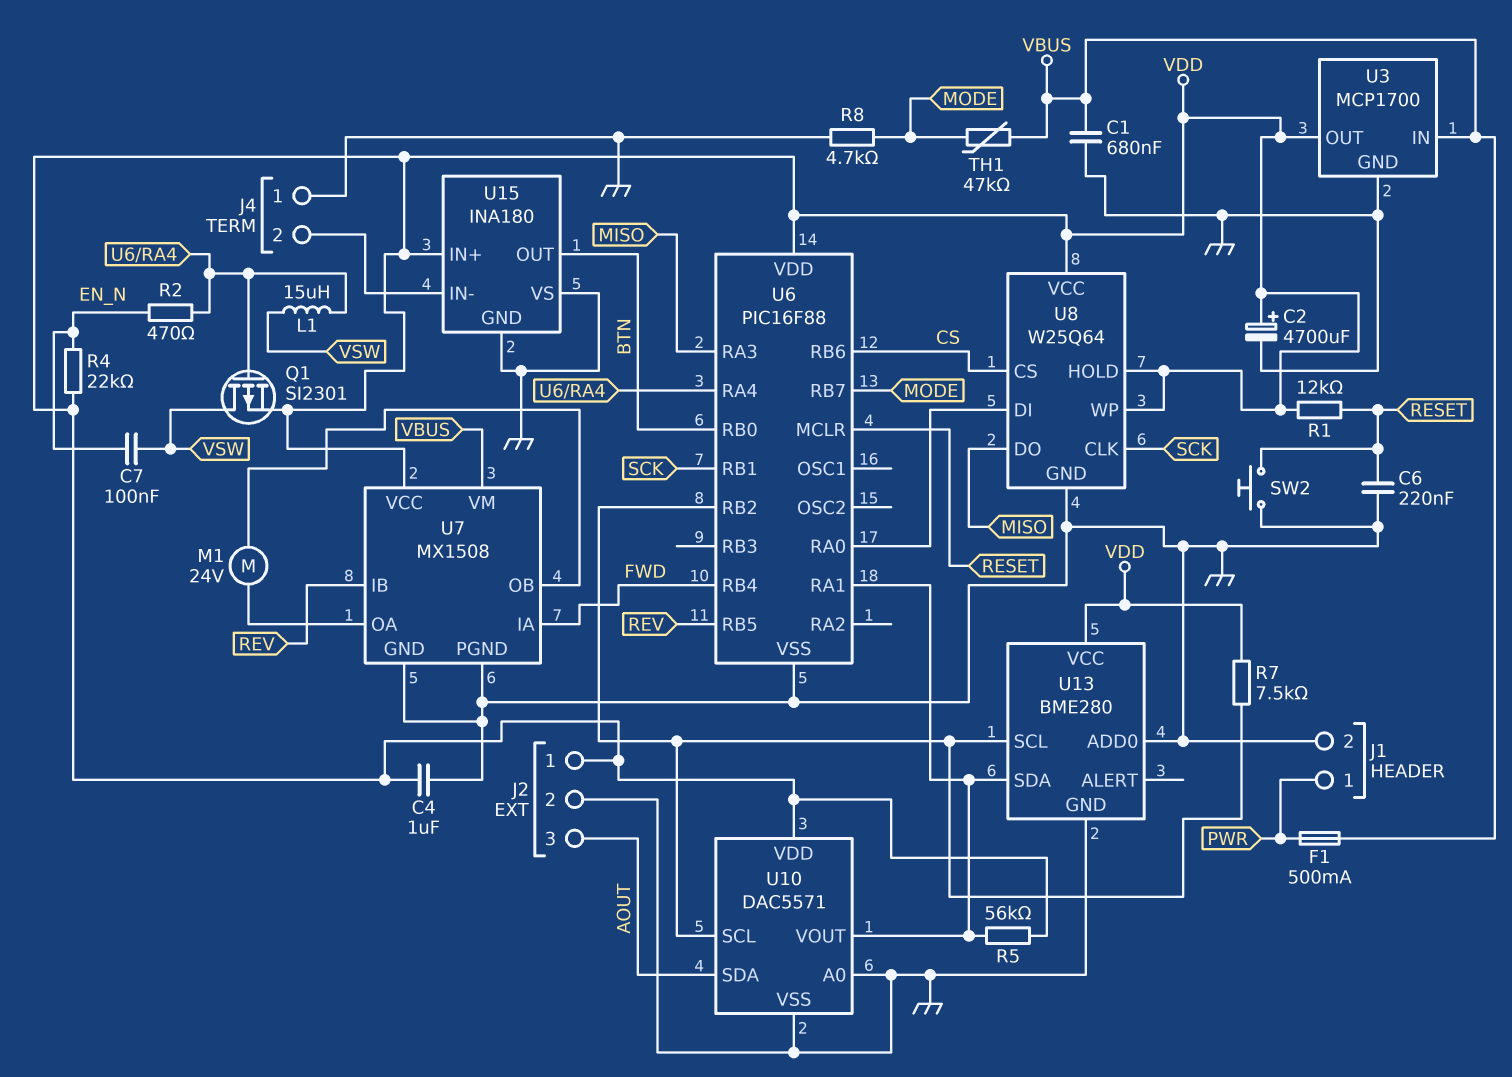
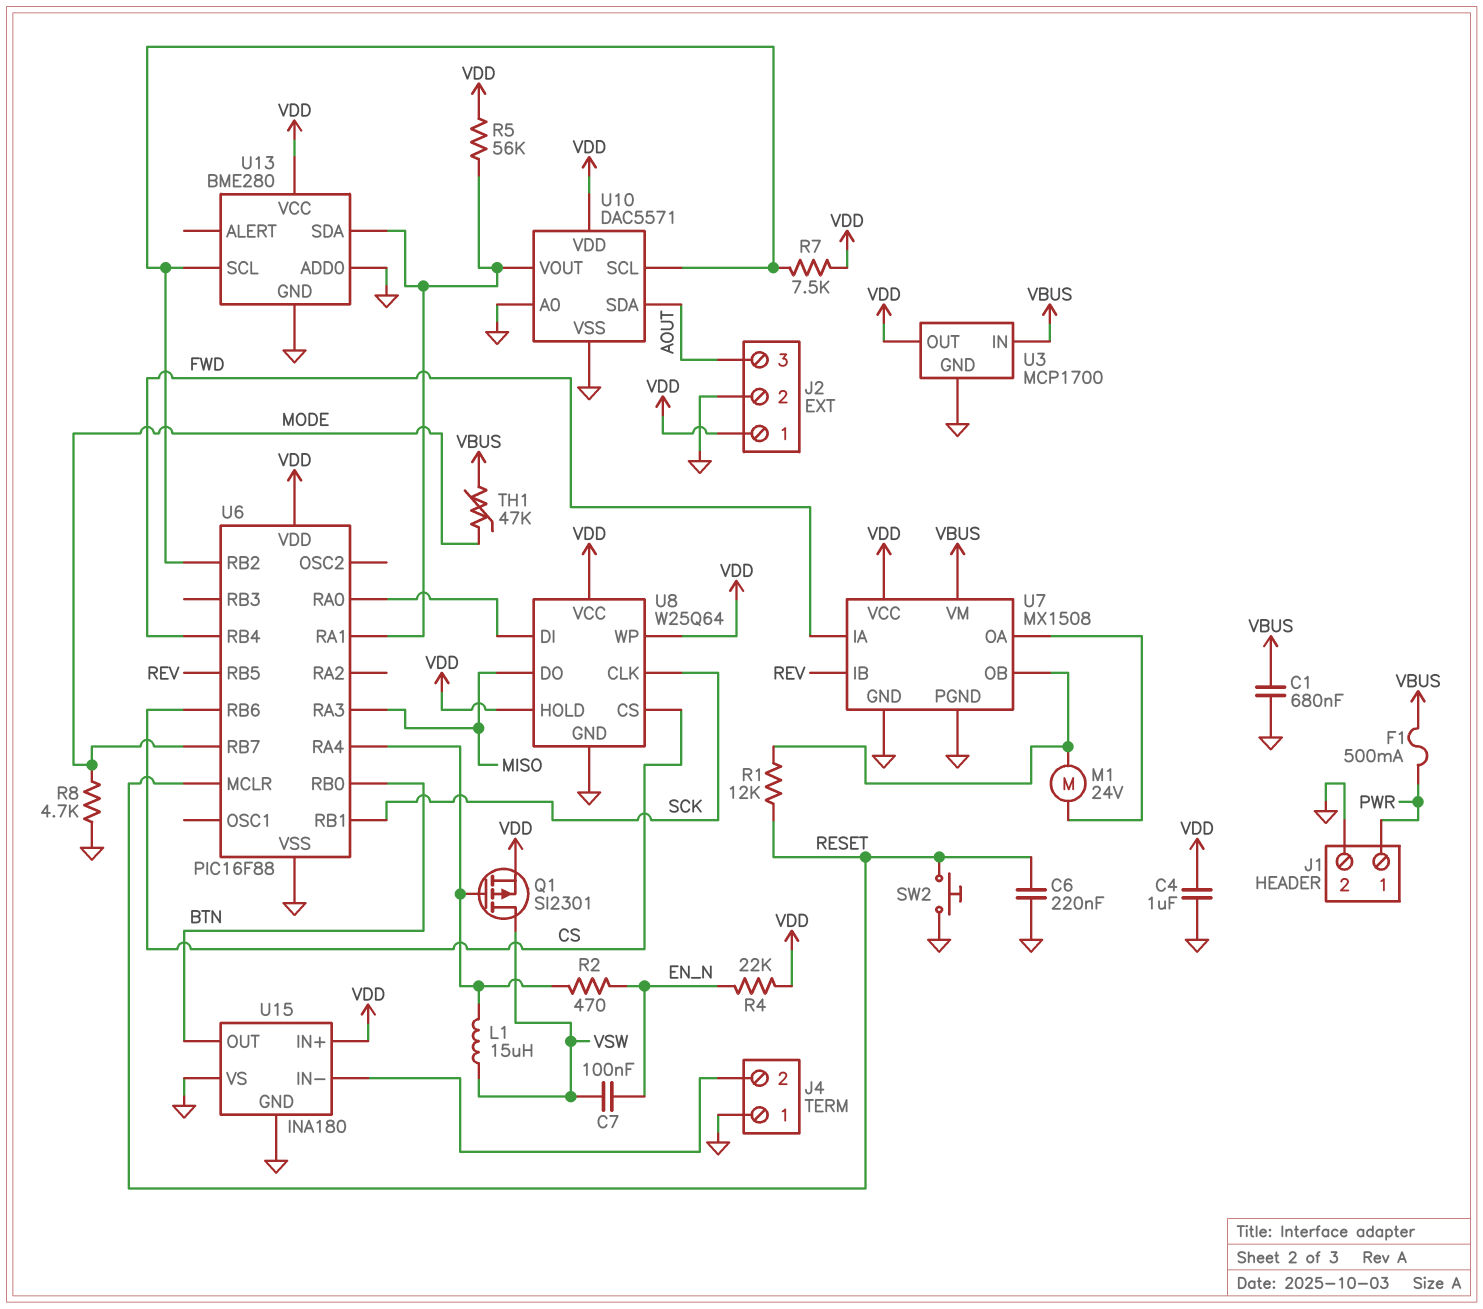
C2: 4700uF (plus VDD, minus GND) -> none
R1: 12k (RESET, VDD) -> 12k (RESET, U7/OB)

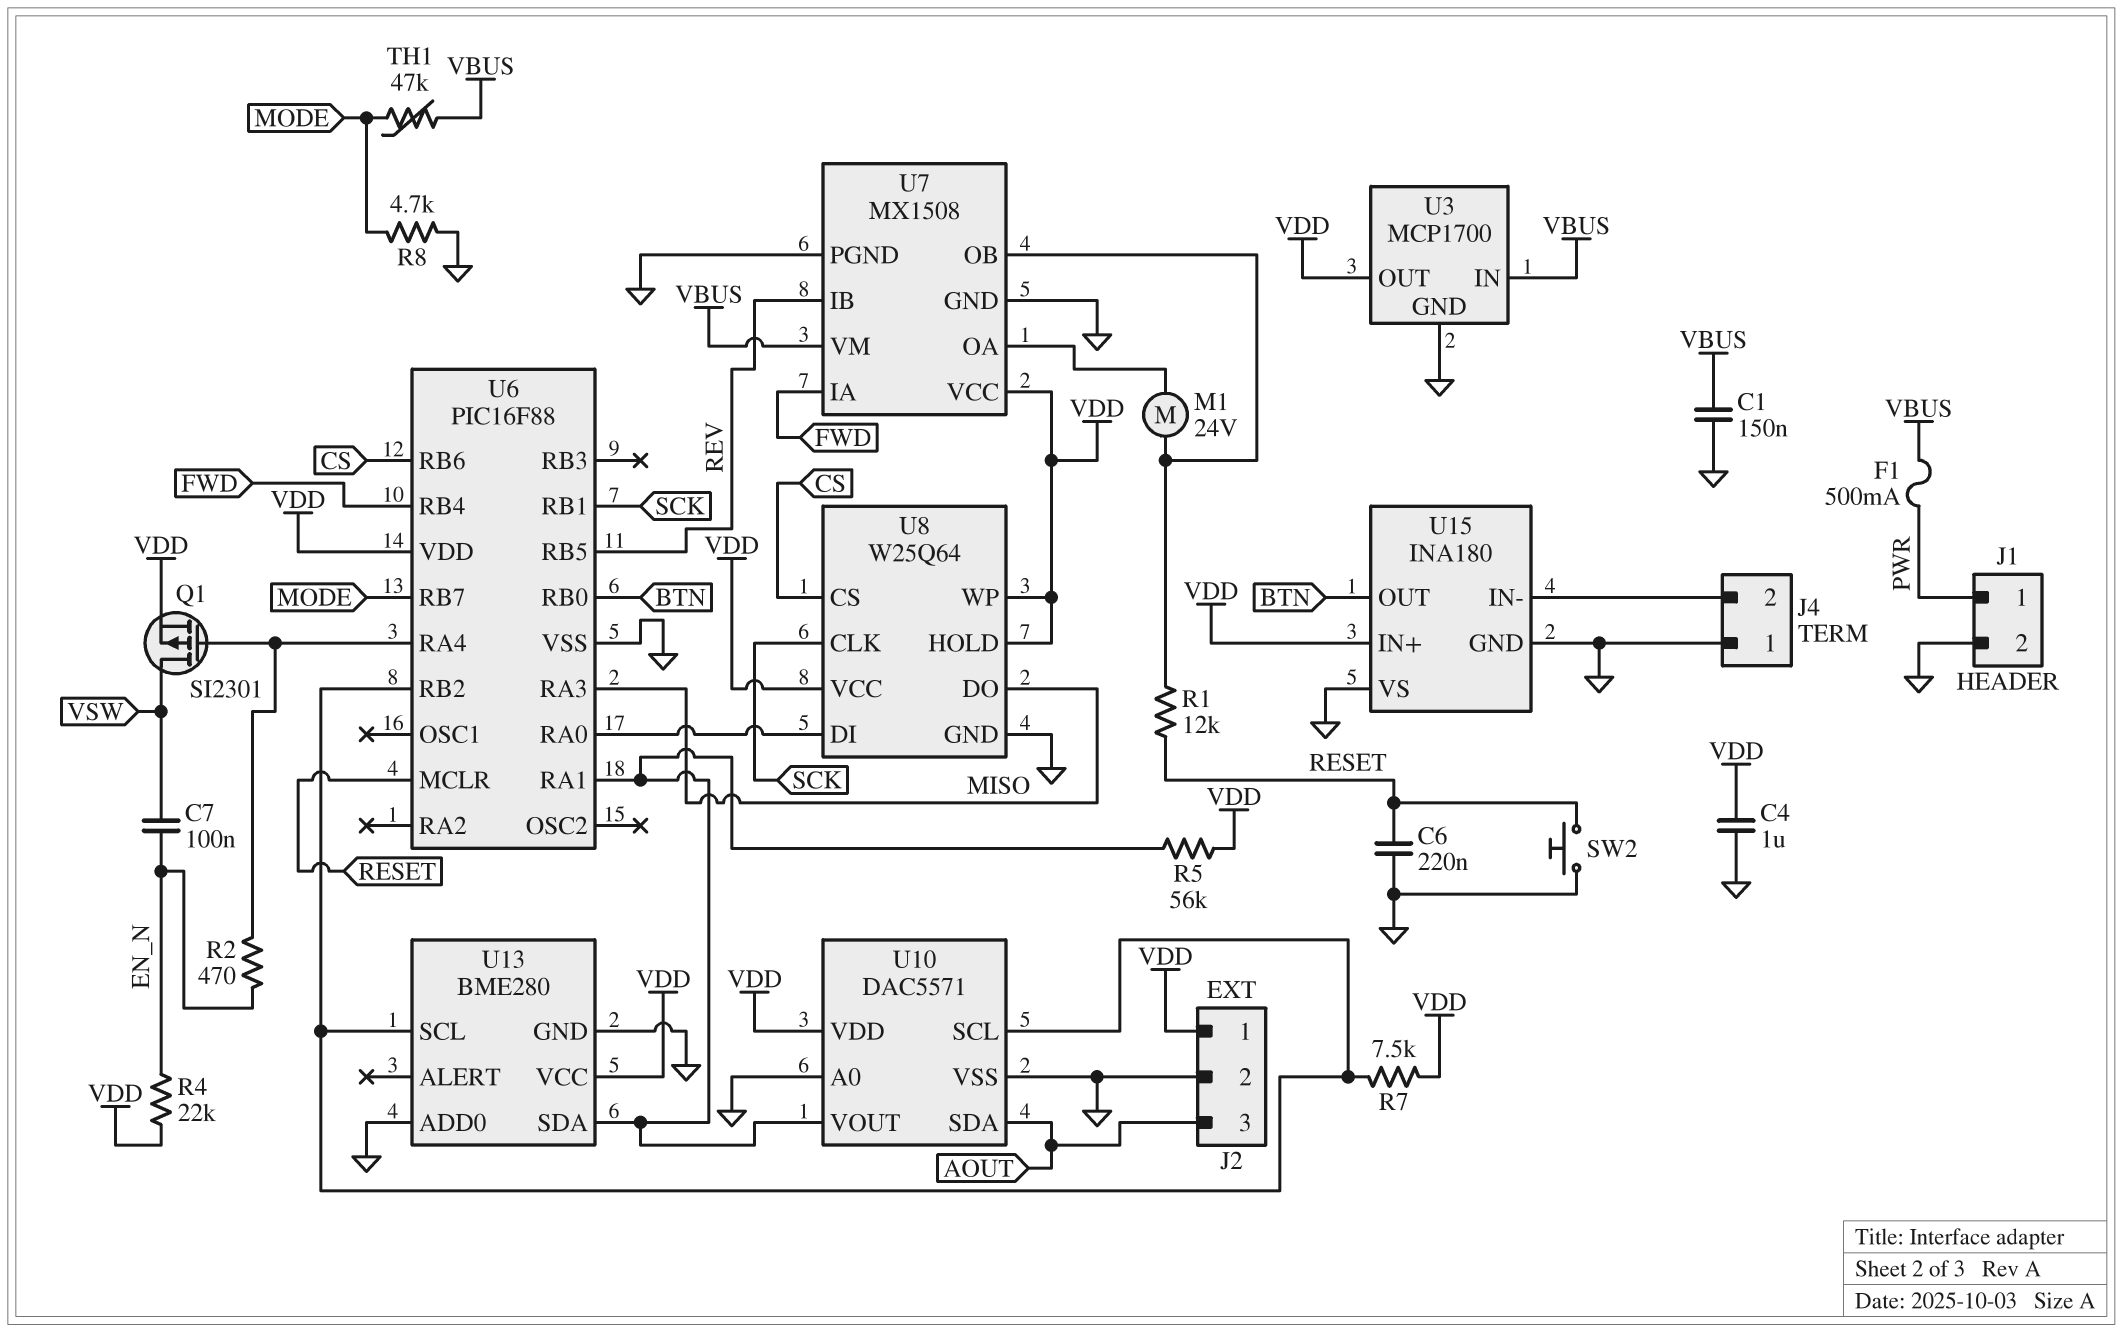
C1: 680nF (GND, VBUS) -> 150nF (GND, VBUS)
L1: 15uH (U6/RA4, VSW) -> none

